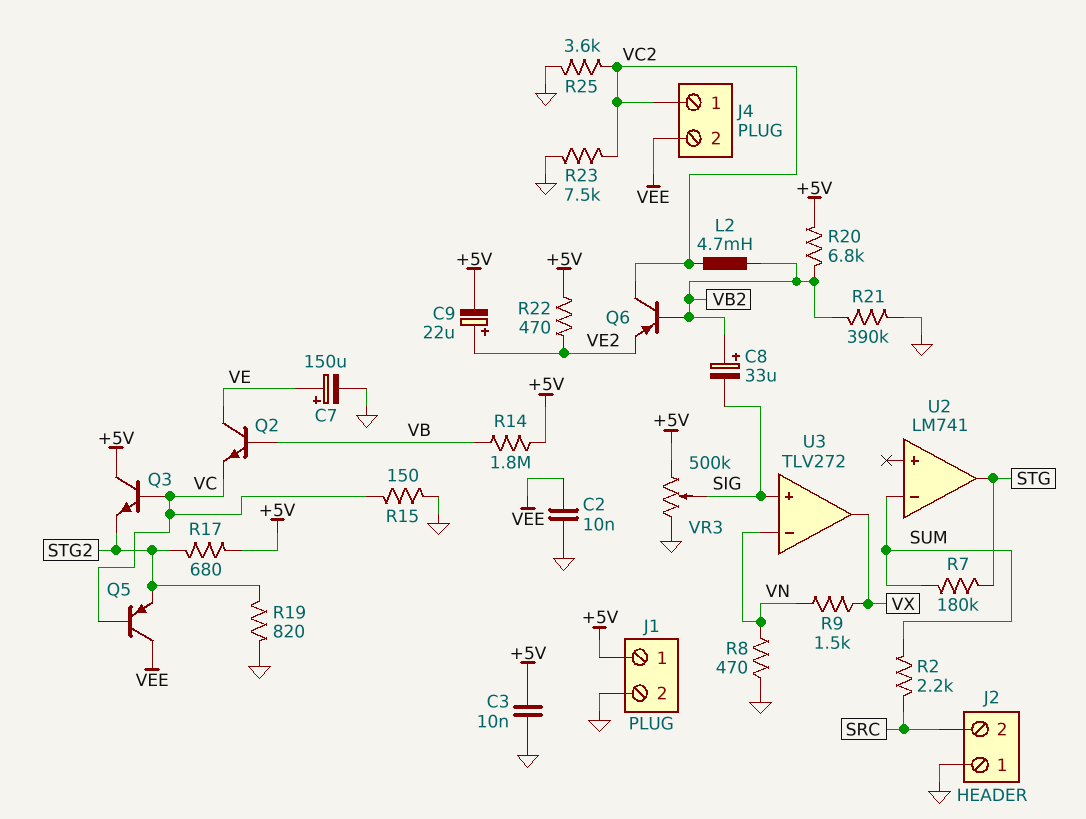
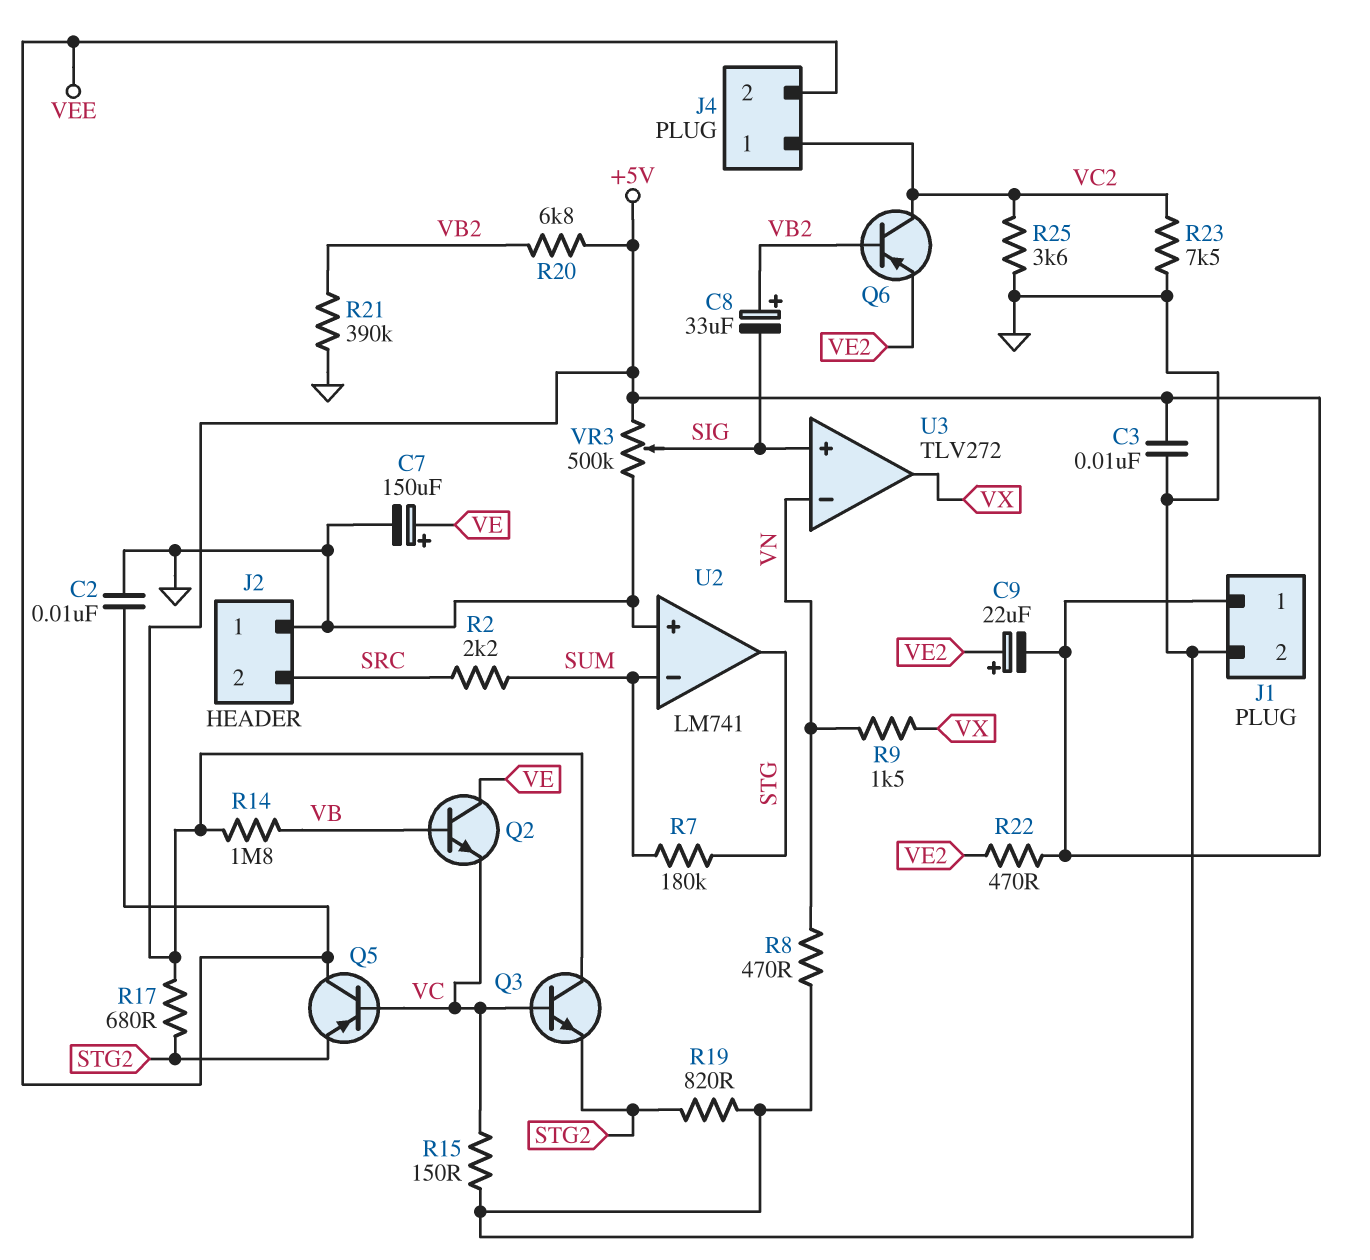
L2: 4.7mH (VB2, VC2) -> none
U2 pin in+: none -> GND

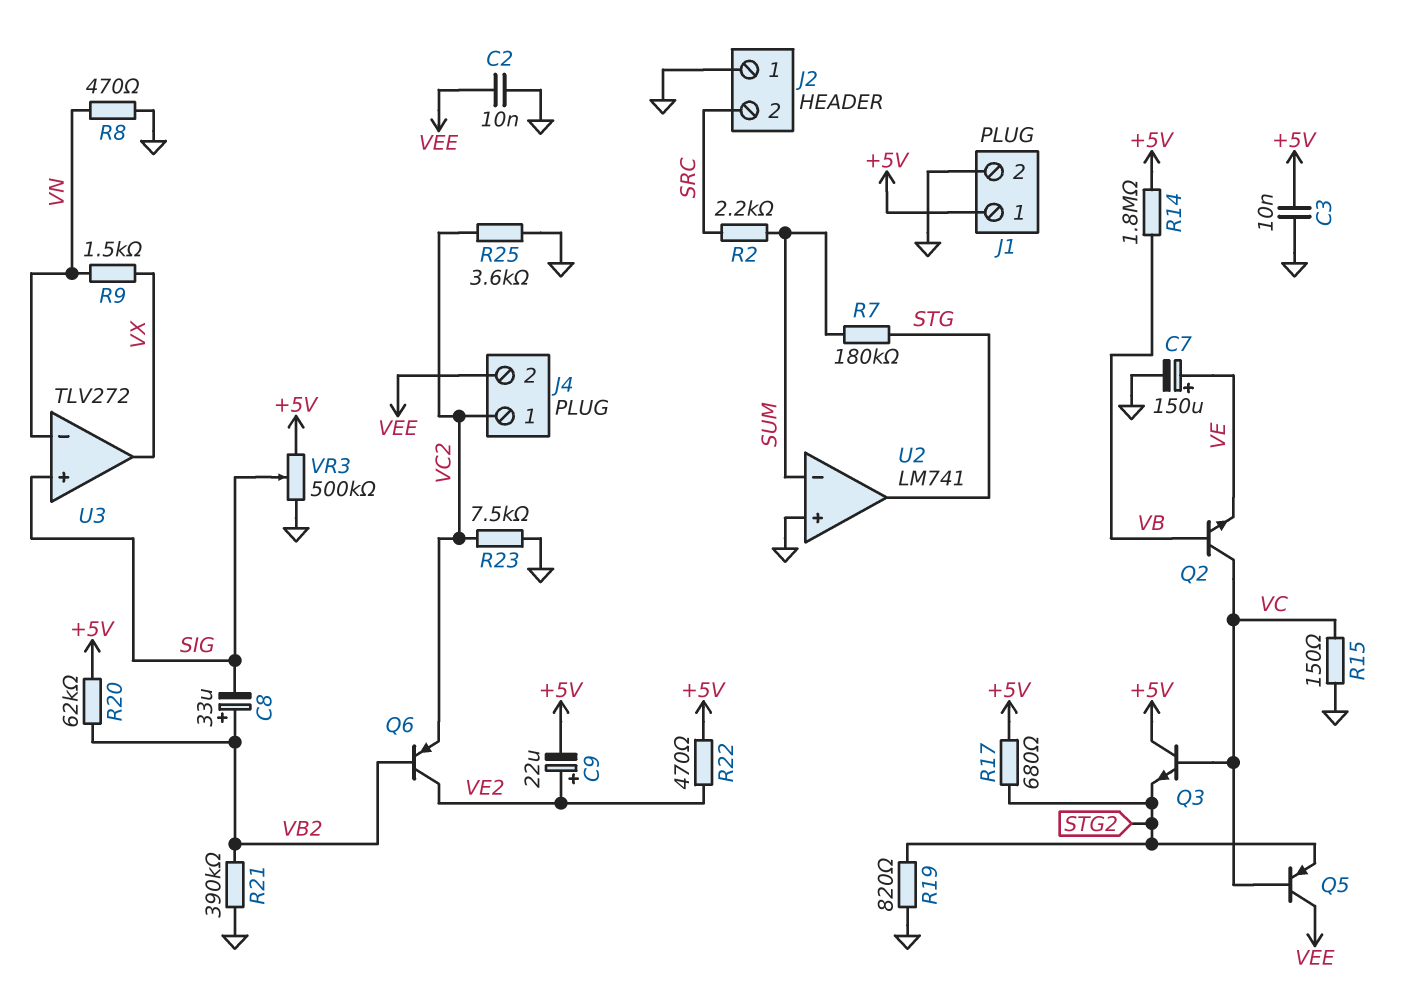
Q2: NPN (B VB, C VE, E VC) -> NPN (B VB, C VC, E VE)
Q6: PNP (B VB2, C VC2, E VE2) -> PNP (B VB2, C VE2, E VC2)
R20: 6.8k (+5V, VB2) -> 62k (+5V, VB2)

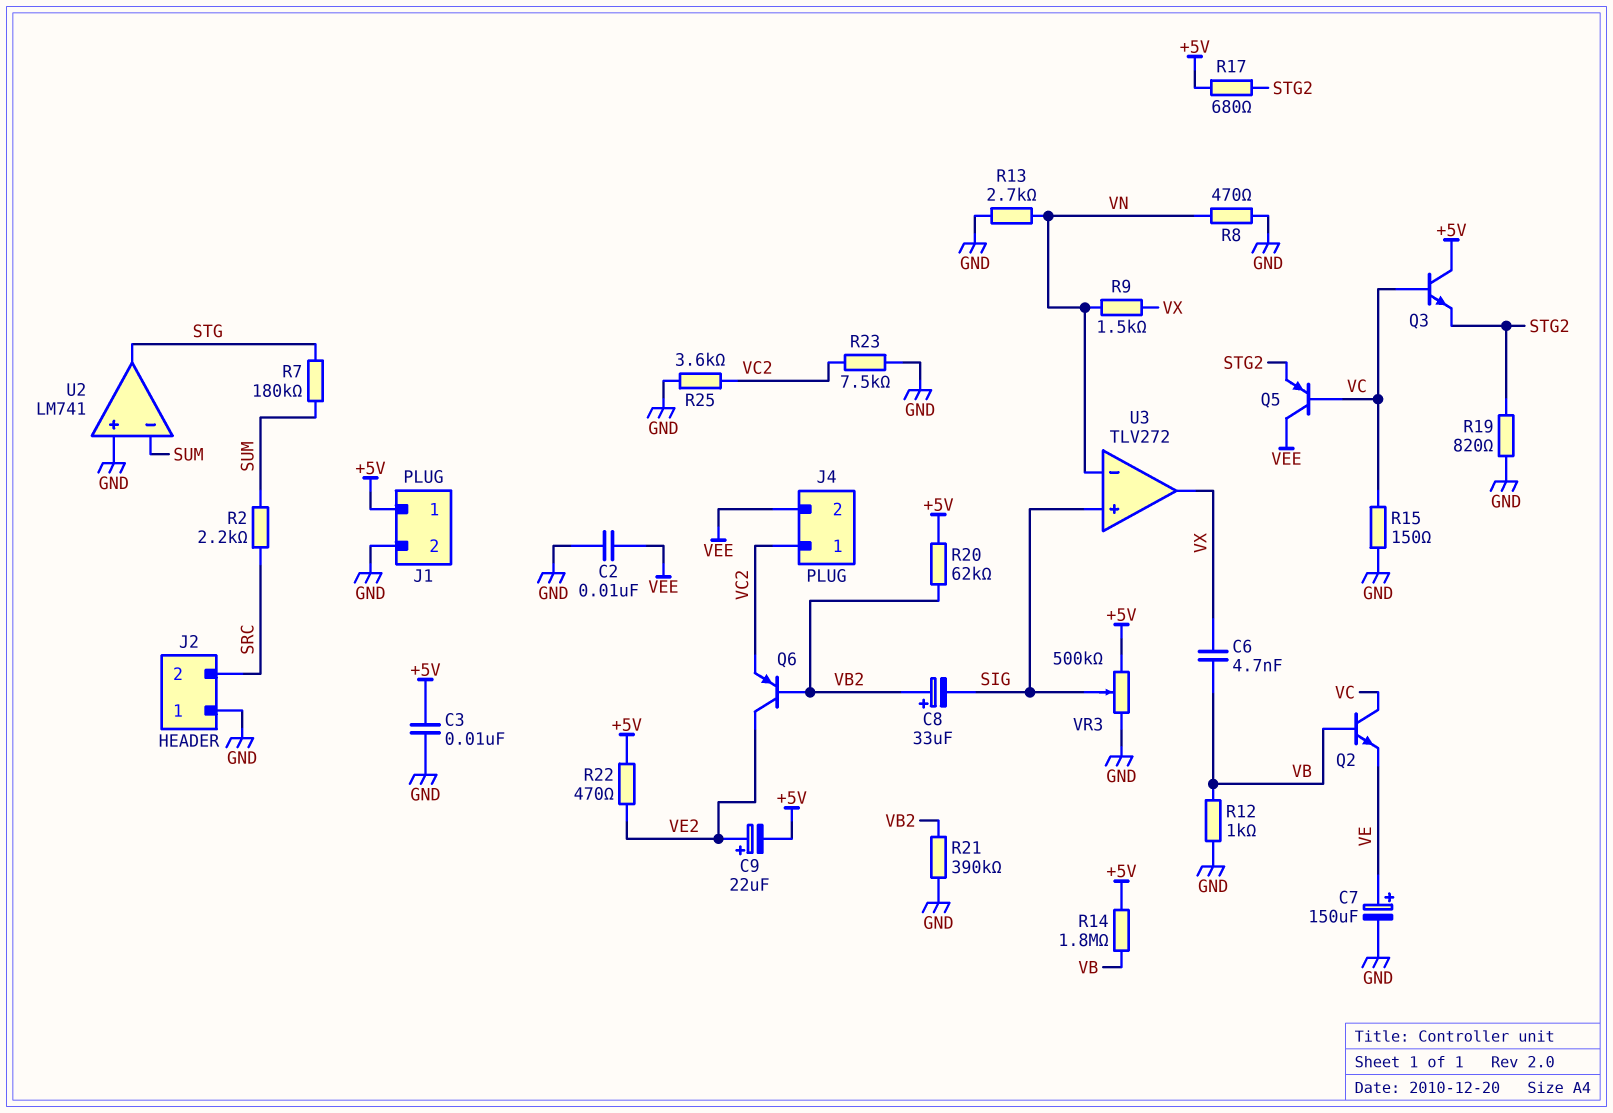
C6: none -> 4.7nF (VB, VX)
R12: none -> 1k (GND, VB)
R13: none -> 2.7k (GND, VN)

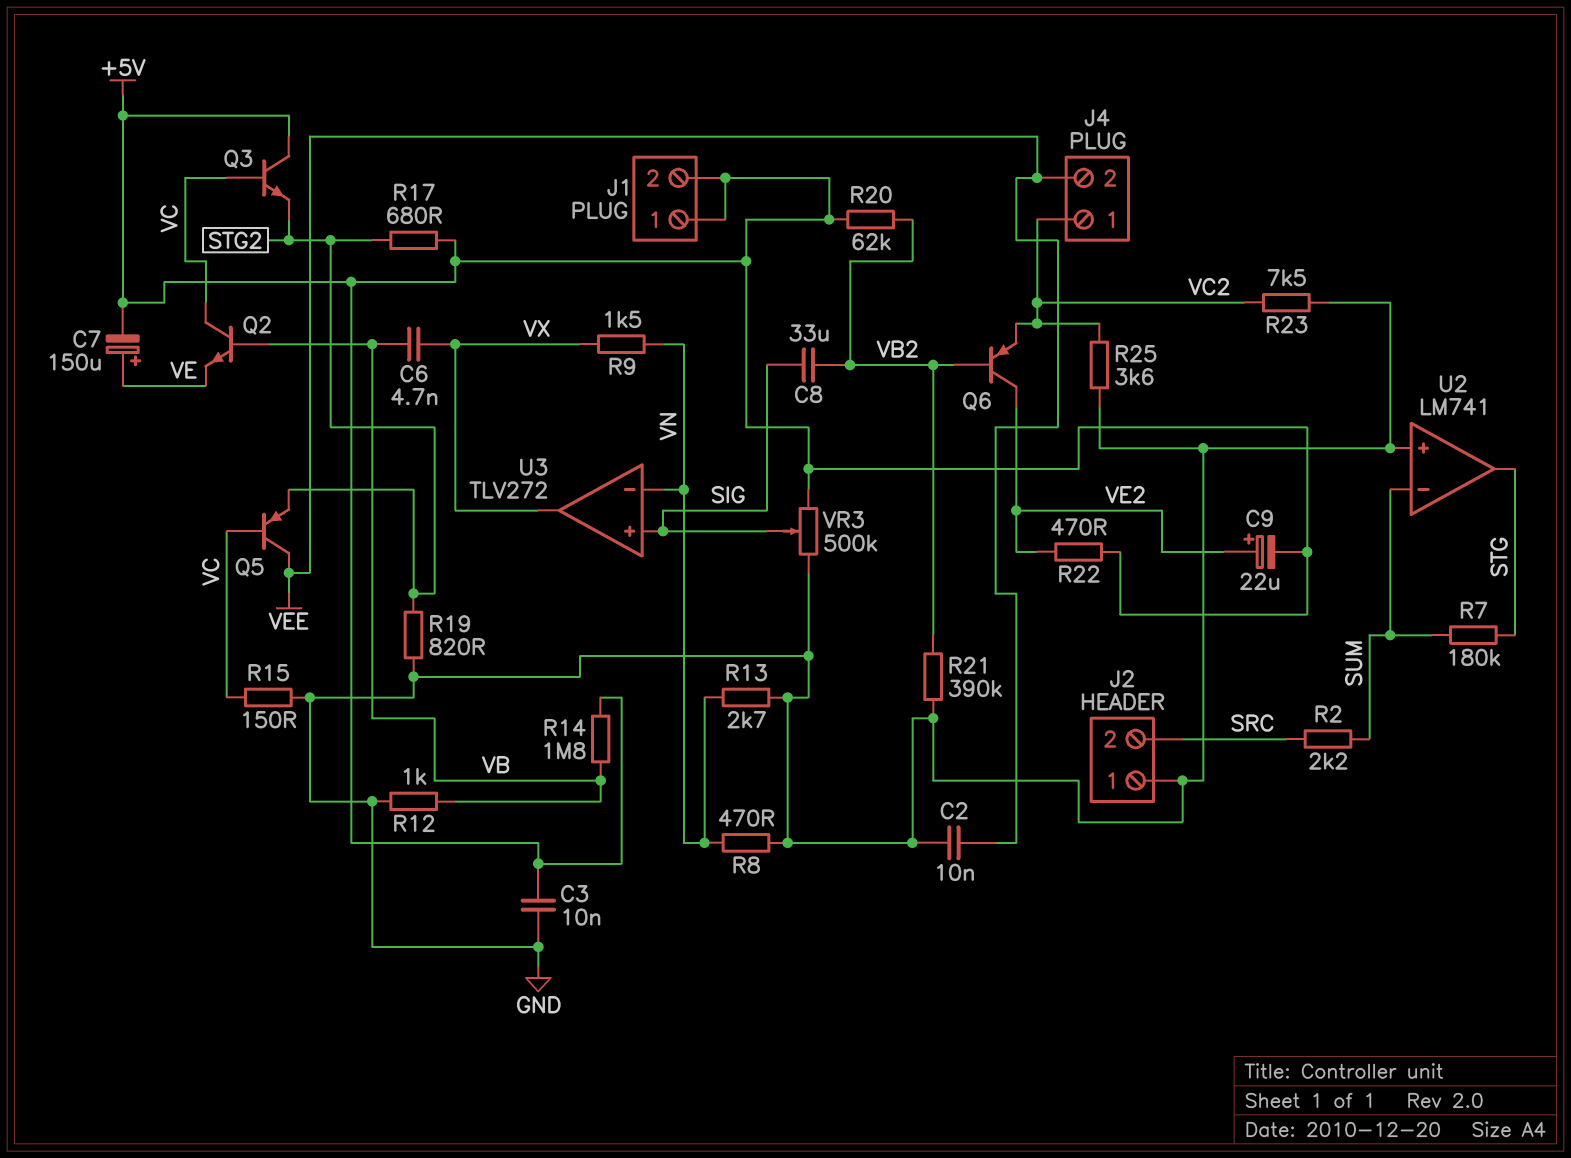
C7: 150uF (plus VE, minus GND) -> 150uF (plus VE, minus +5V)
C8: 33uF (plus VB2, minus SIG) -> 33uF (SIG, VB2)
J1 pin 2: GND -> +5V

